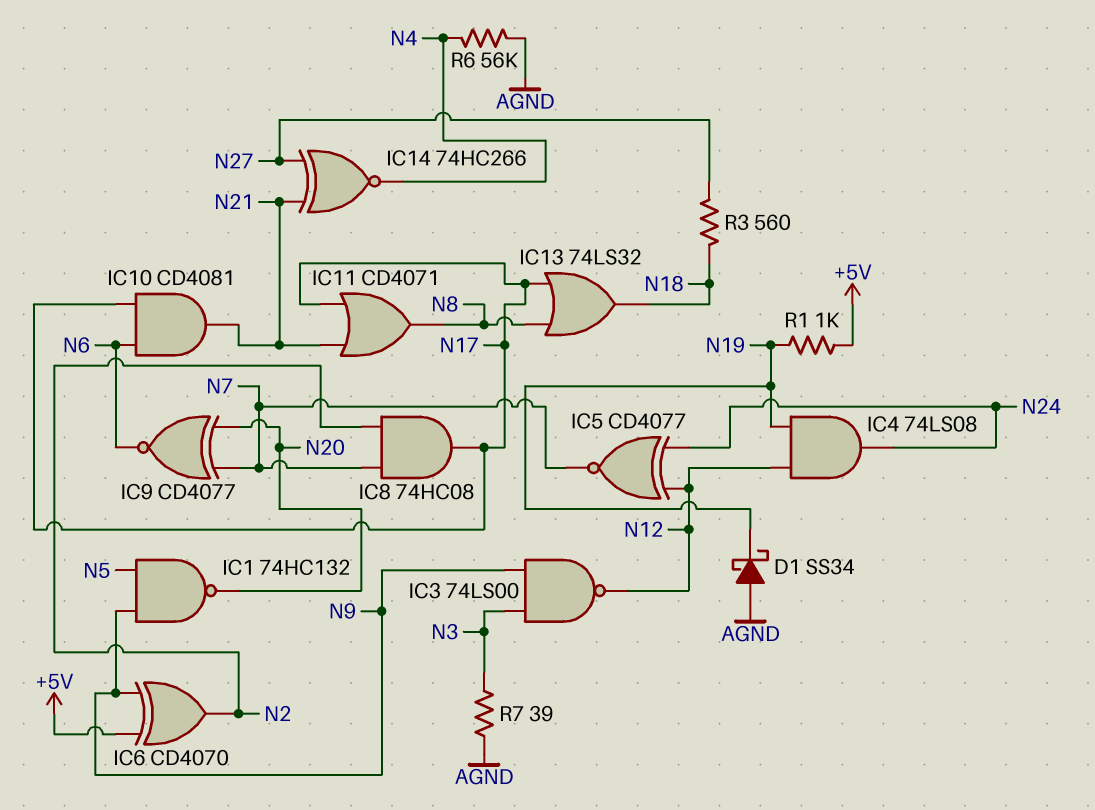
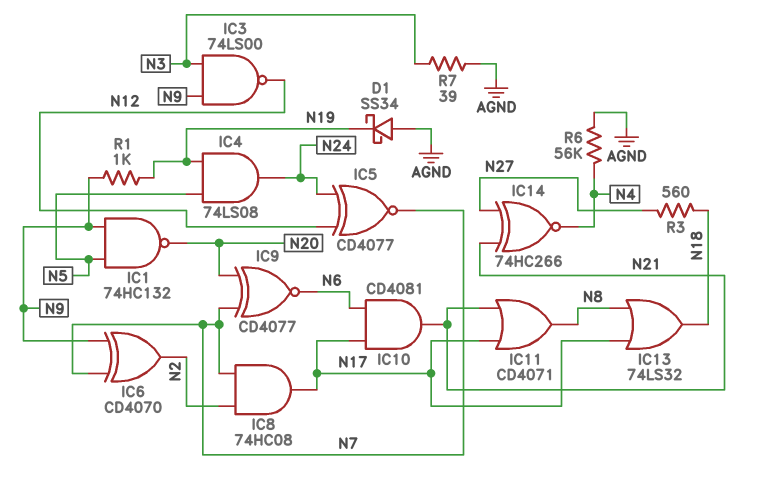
IC4: AND 74LS08 (in N12, in N19, out N24) -> AND 74LS08 (in N5, in N19, out N24)
IC6: XOR CD4070 (in +5V, in N9, out N2) -> XOR CD4070 (in N7, in N9, out N2)
R1: 1k (+5V, N19) -> 1k (N9, N19)

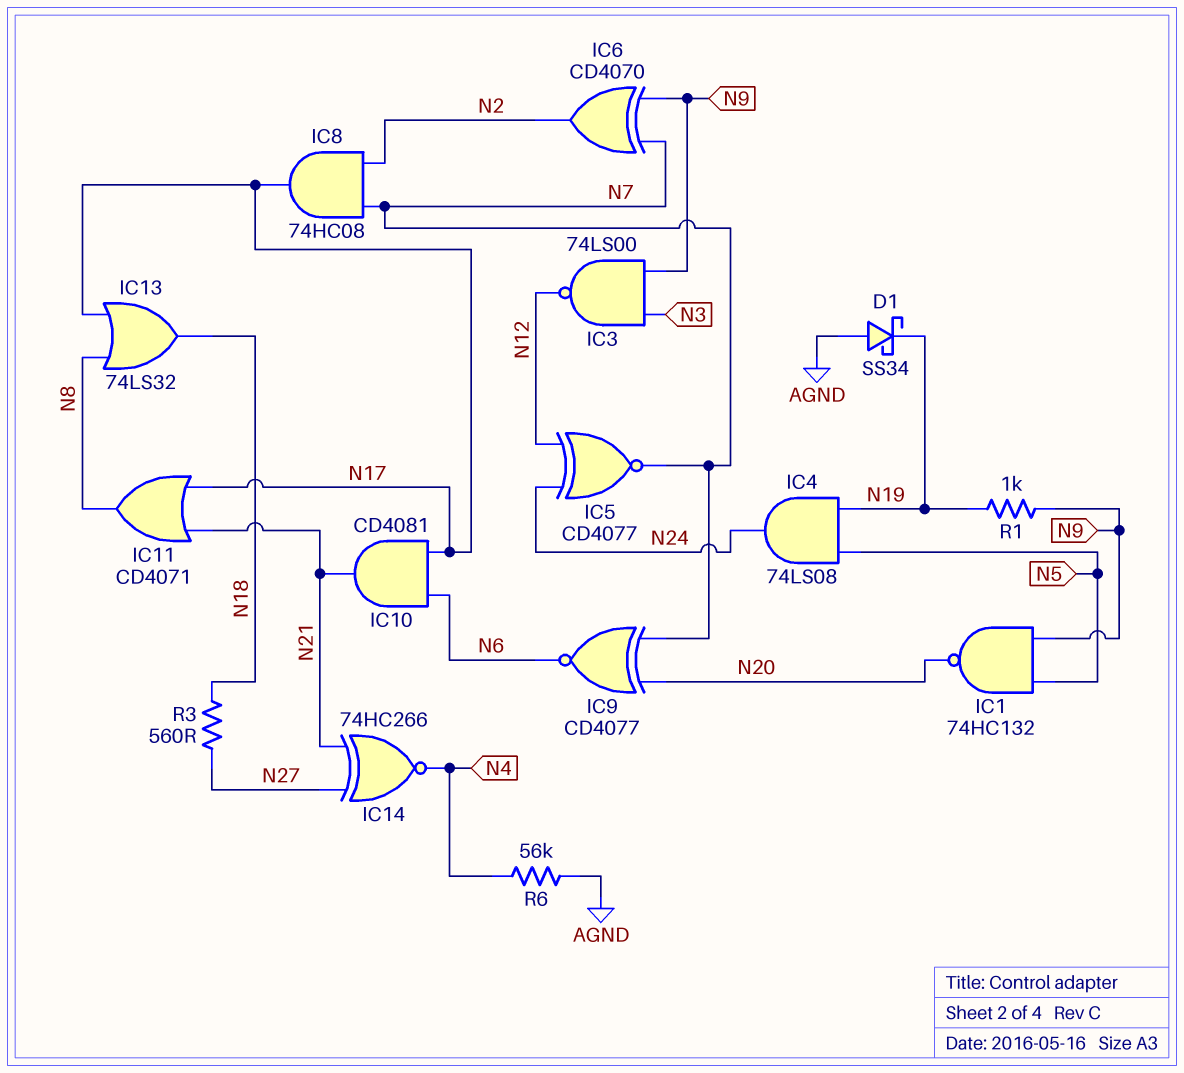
R7: 39 (AGND, N3) -> none

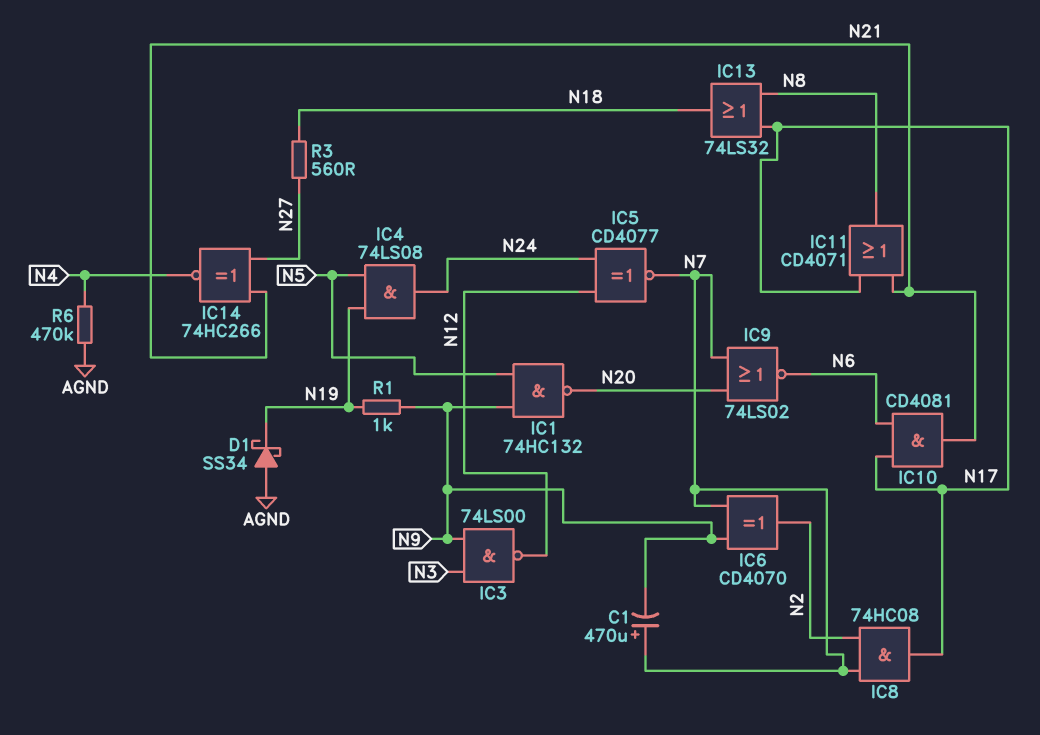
C1: none -> 470uF (plus N7, minus N9)
IC9: XNOR CD4077 (in N7, in N20, out N6) -> NOR 74LS02 (in N7, in N20, out N6)
R6: 56k (AGND, N4) -> 470k (AGND, N4)

